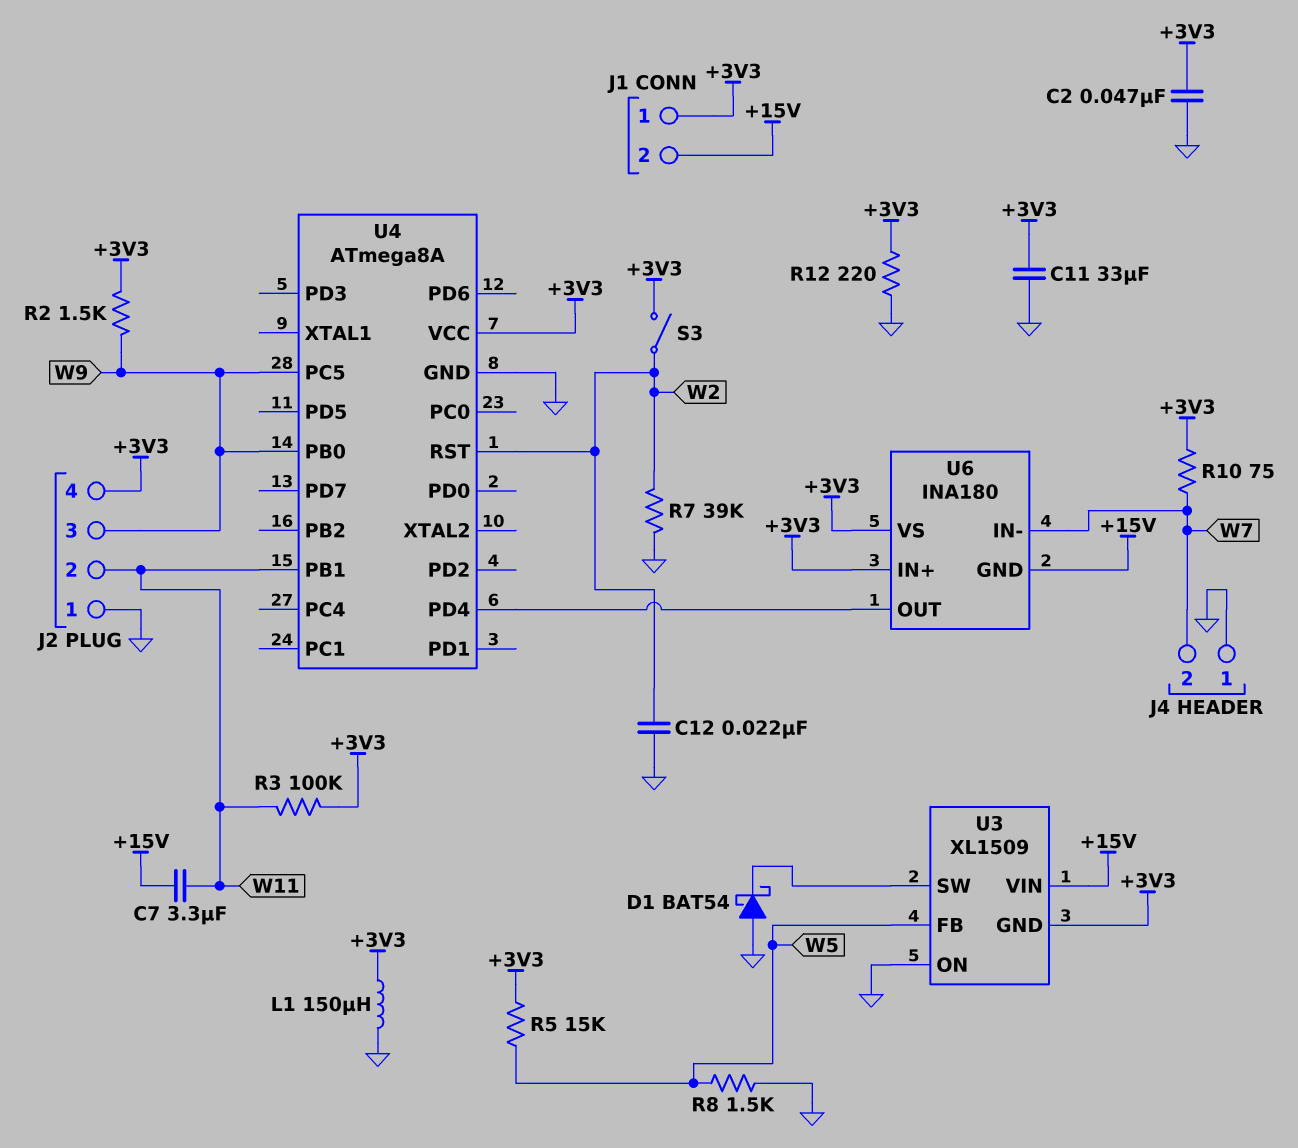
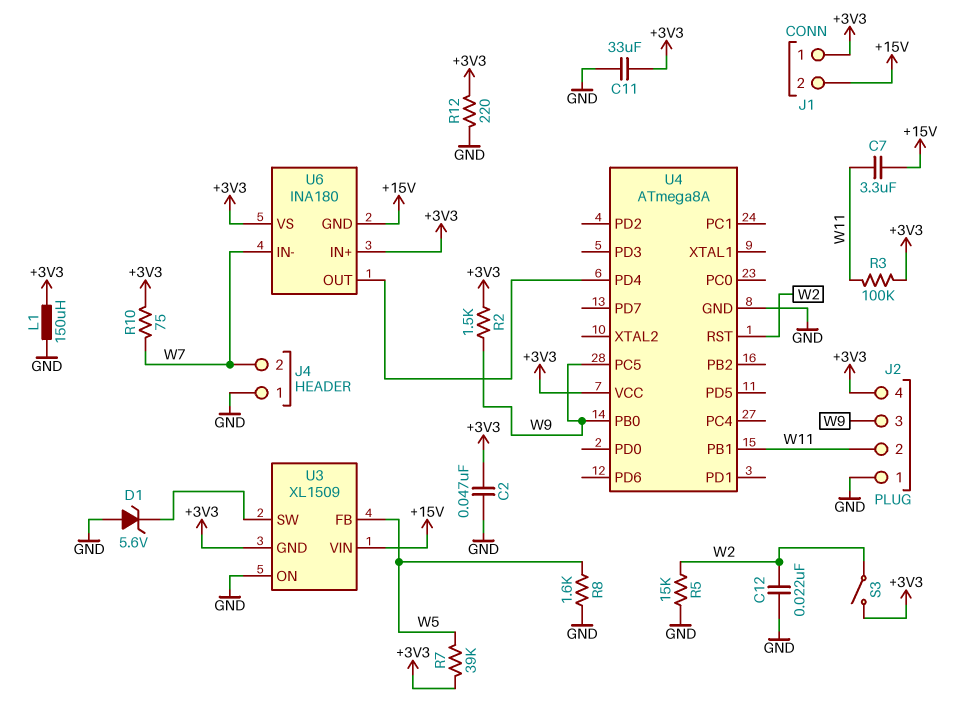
D1: schottky BAT54 (A GND, K U3/SW) -> zener 5.6V (A GND, K U3/SW)
R5: 15k (+3V3, W5) -> 15k (GND, W2)
R7: 39k (GND, W2) -> 39k (+3V3, W5)
R8: 1.5k (GND, W5) -> 1.6k (GND, W5)

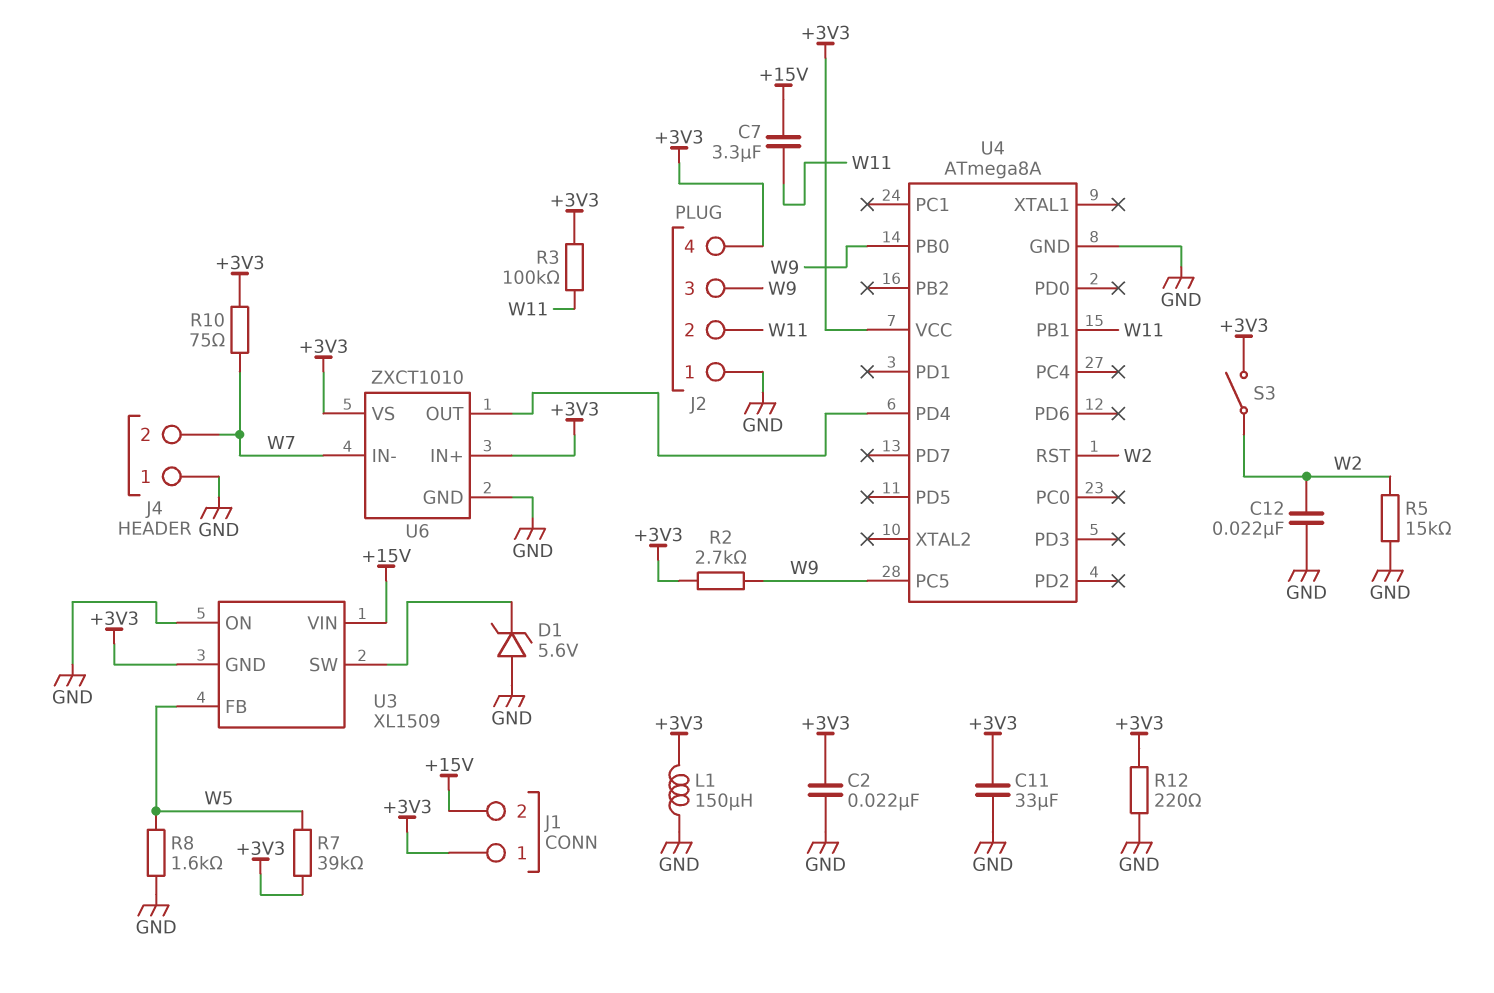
C2: 47nF (+3V3, GND) -> 22nF (+3V3, GND)
R2: 1.5k (+3V3, W9) -> 2.7k (+3V3, W9)
U6: INA180 -> ZXCT1010
U6 pin GND: +15V -> GND

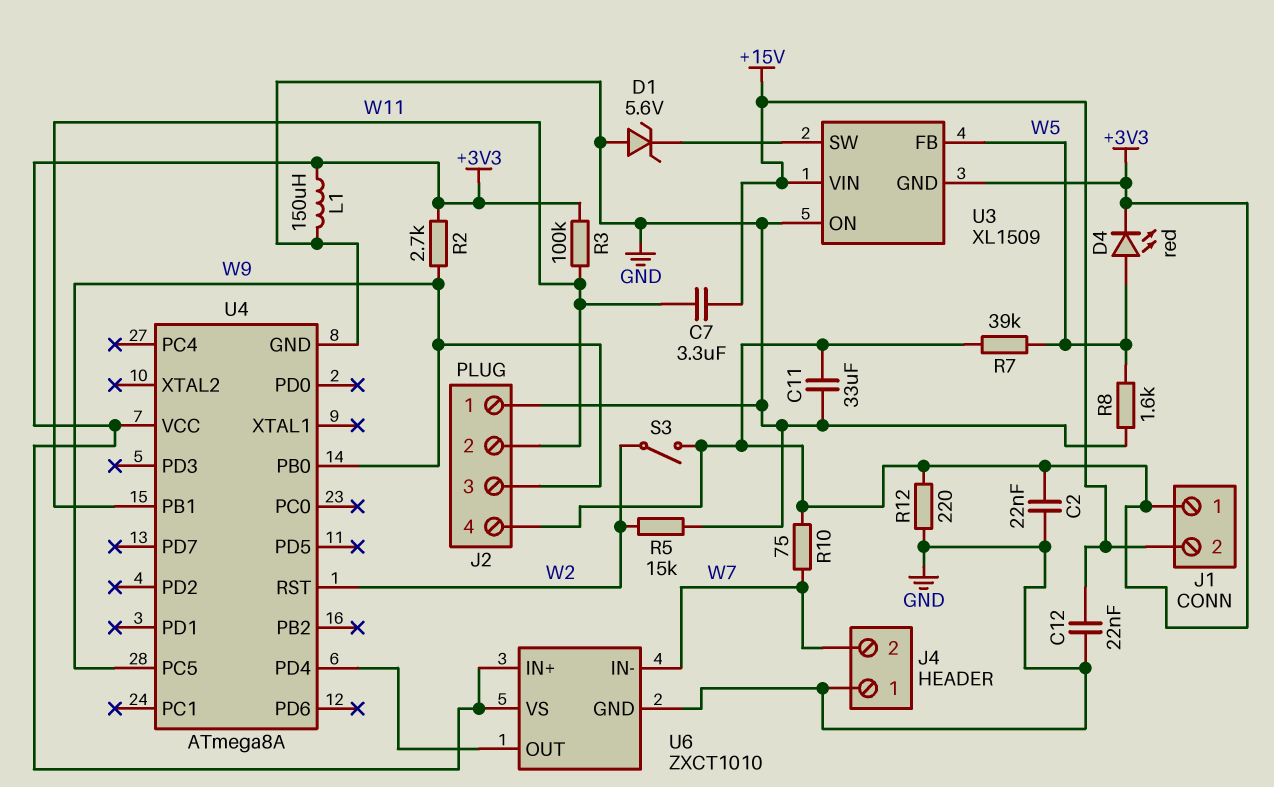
C12: 22nF (GND, W2) -> 22nF (+15V, GND)
D4: none -> LED red (A W5, K +3V3)

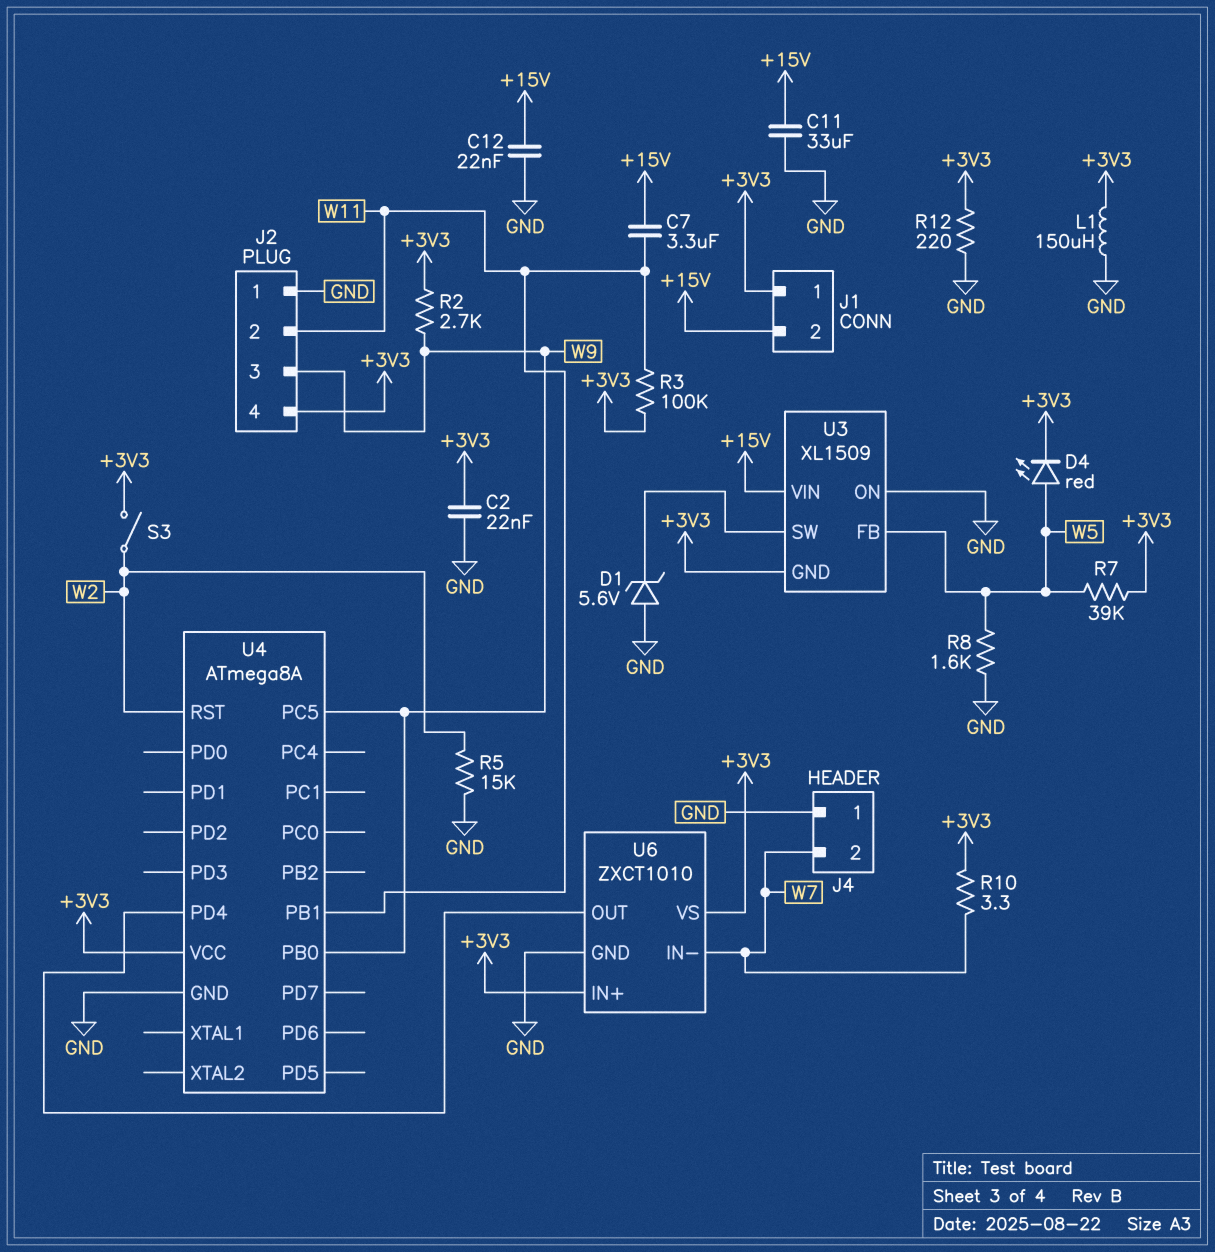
C11: 33uF (+3V3, GND) -> 33uF (+15V, GND)
R10: 75 (+3V3, W7) -> 3.3 (+3V3, W7)

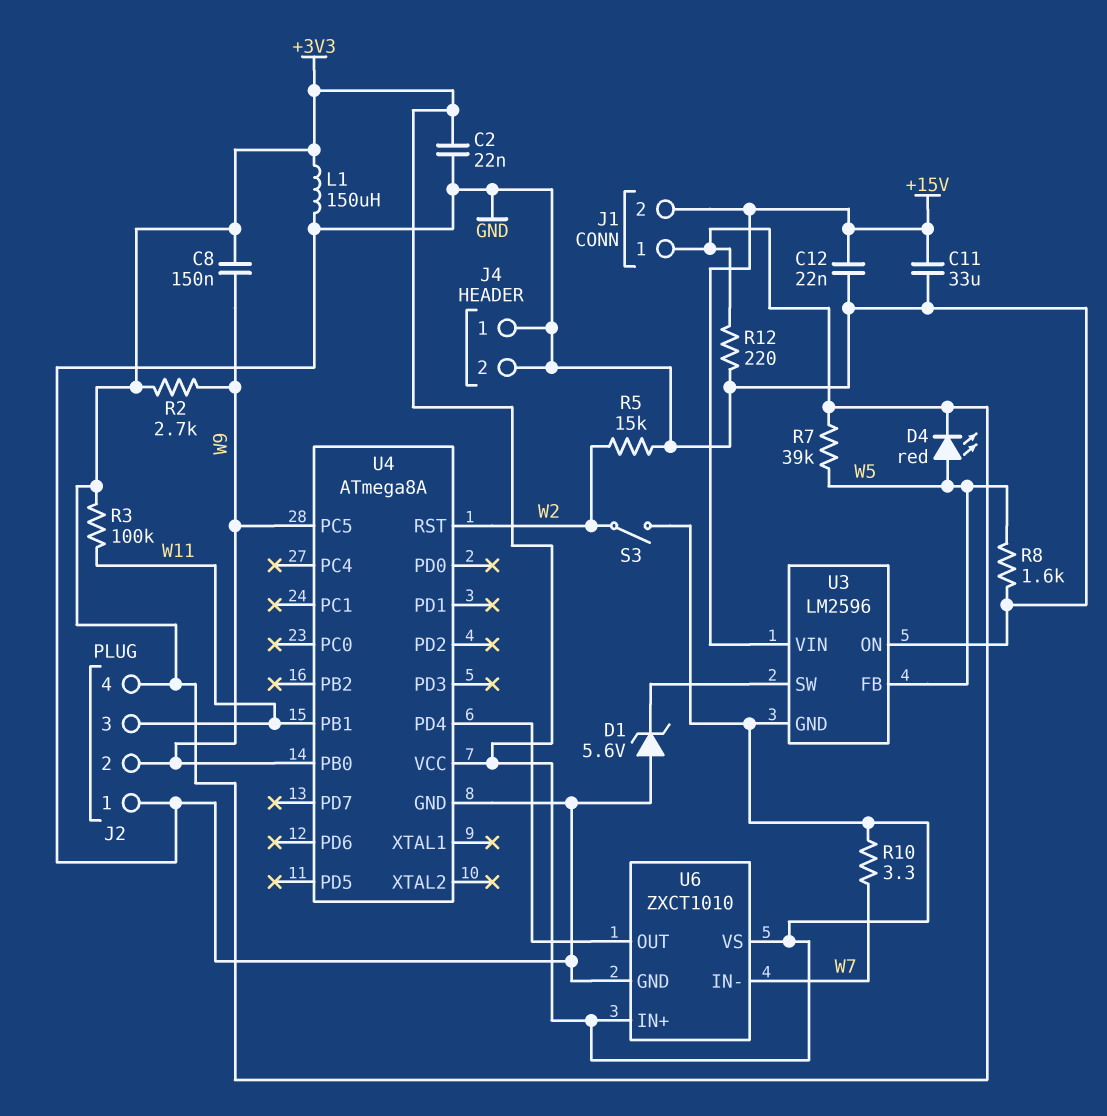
C7: 3.3uF (+15V, W11) -> none
C8: none -> 150nF (+3V3, W9)
J2 pin 2: W11 -> W9
J2 pin 3: W9 -> W11
J4 pin 2: W7 -> GND
U3: XL1509 -> LM2596

